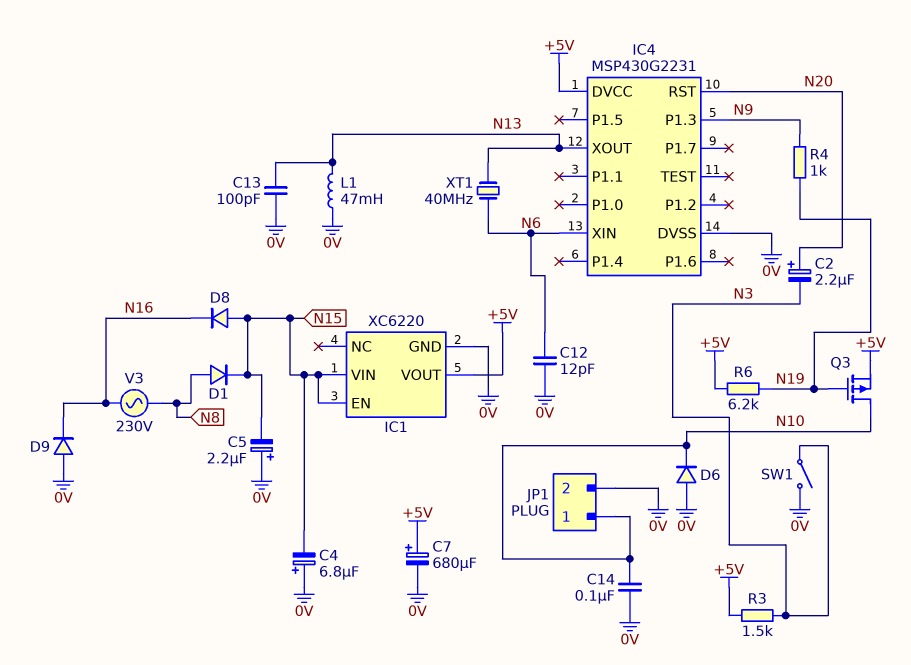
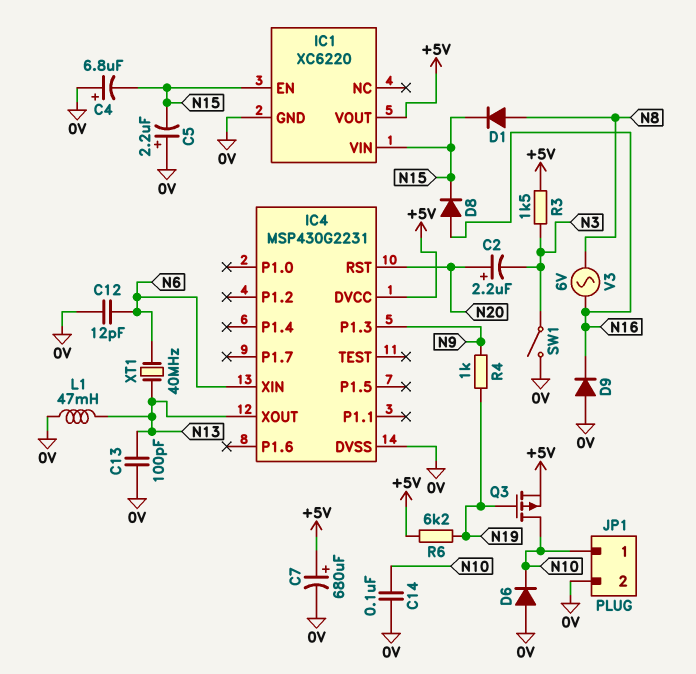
D8: diode (A N15, K N16) -> diode (A N16, K N15)
V3: AC 230V (N8, N16) -> AC 6V (N8, N16)

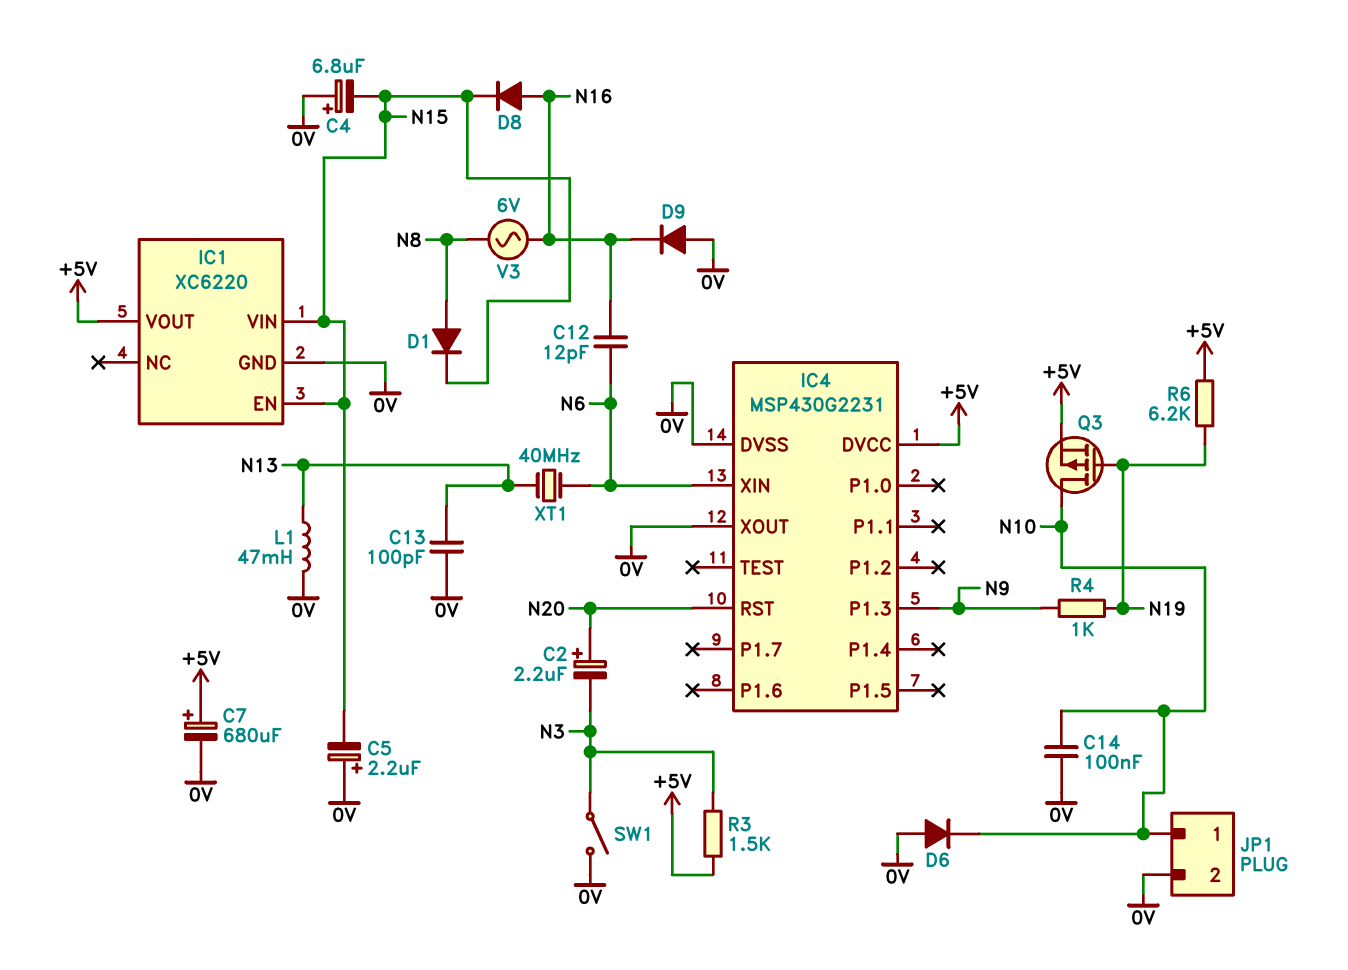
C12: 12pF (0V, N6) -> 12pF (N6, N16)
IC4 pin XOUT: N13 -> 0V

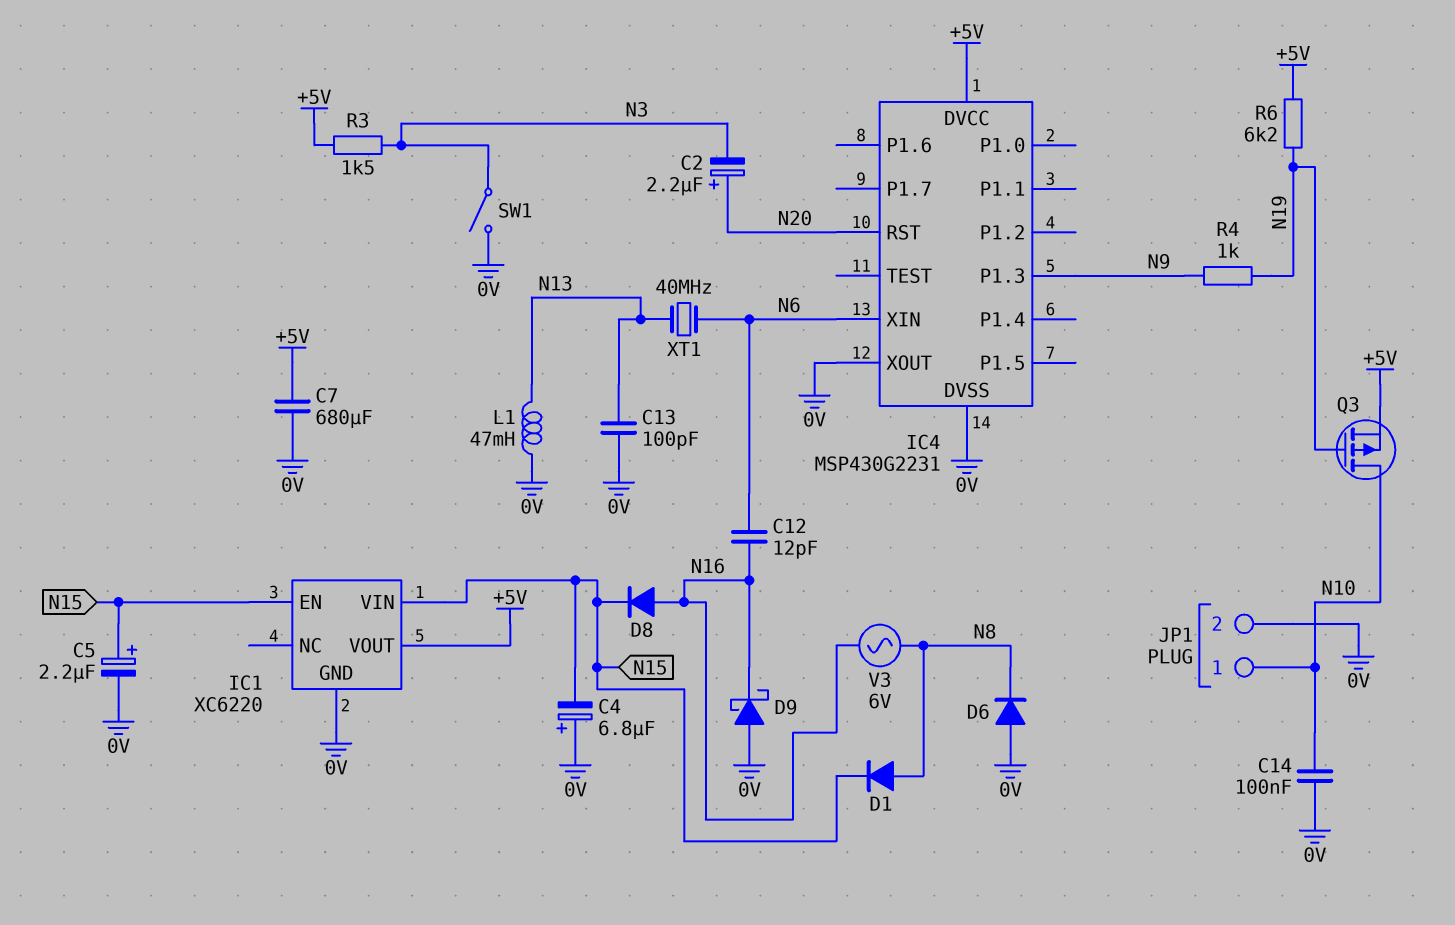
C5: 2.2uF (plus 0V, minus N15) -> 2.2uF (plus N15, minus 0V)
C7: 680uF (plus +5V, minus 0V) -> 680uF (+5V, 0V)
D6: diode (A 0V, K N10) -> diode (A 0V, K N8)
D9: diode (A 0V, K N16) -> schottky (A 0V, K N16)

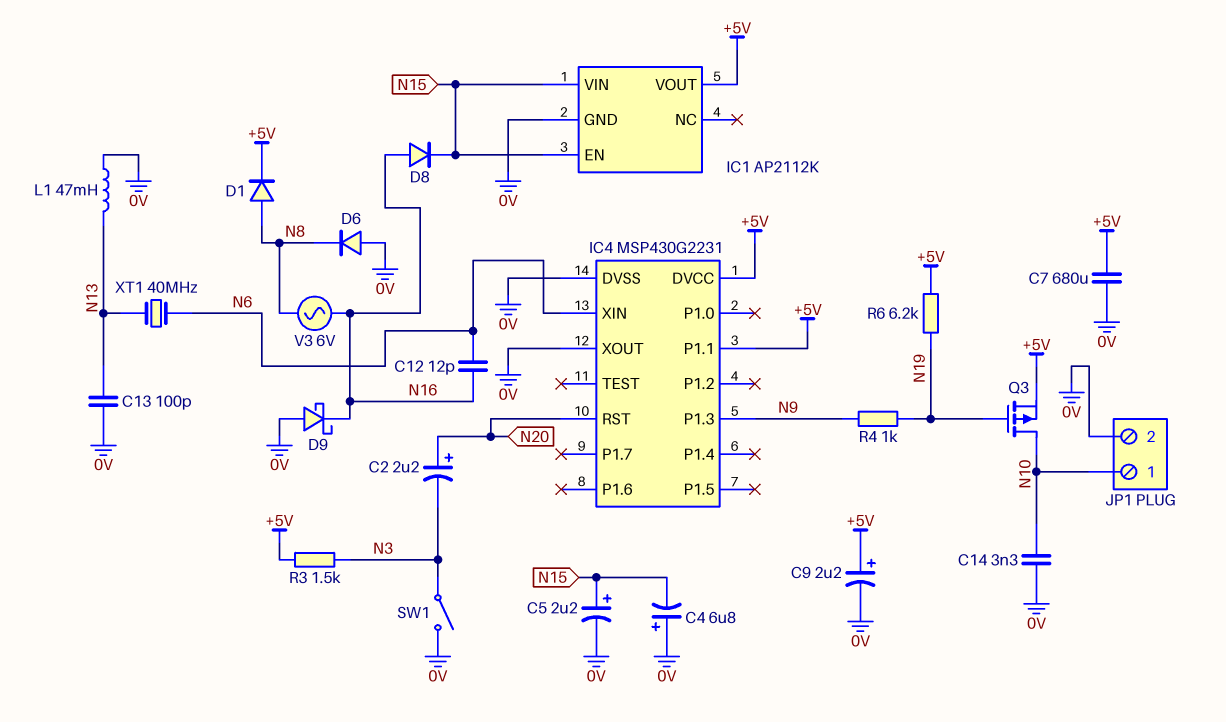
C9: none -> 2.2uF (plus +5V, minus 0V)
C14: 100nF (0V, N10) -> 3.3nF (0V, N10)
D1: diode (A N8, K N15) -> diode (A N8, K +5V)
IC1: XC6220 -> AP2112K
IC4 pin P1.1: none -> +5V

